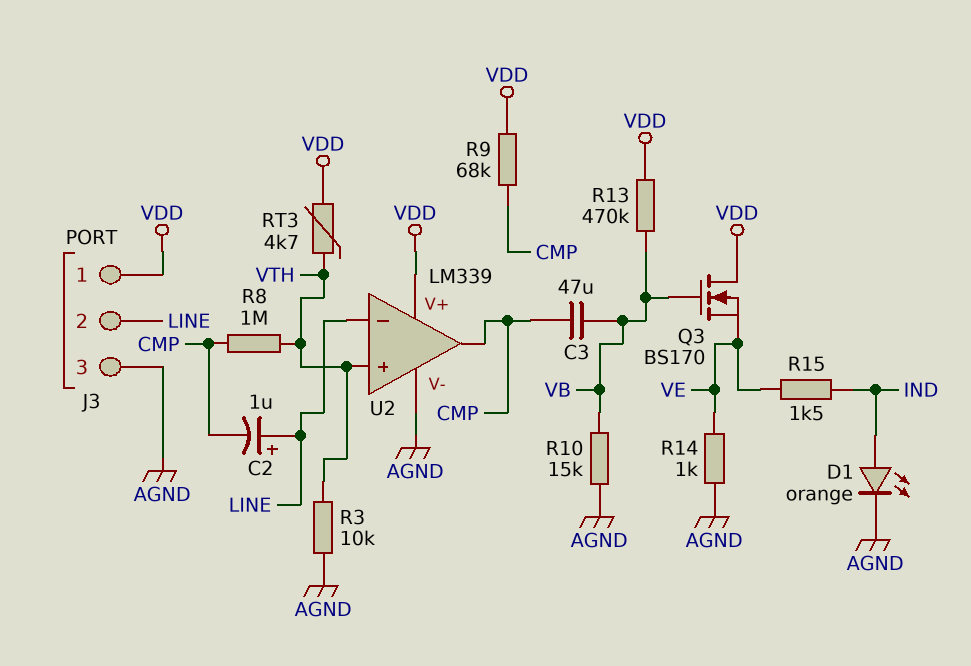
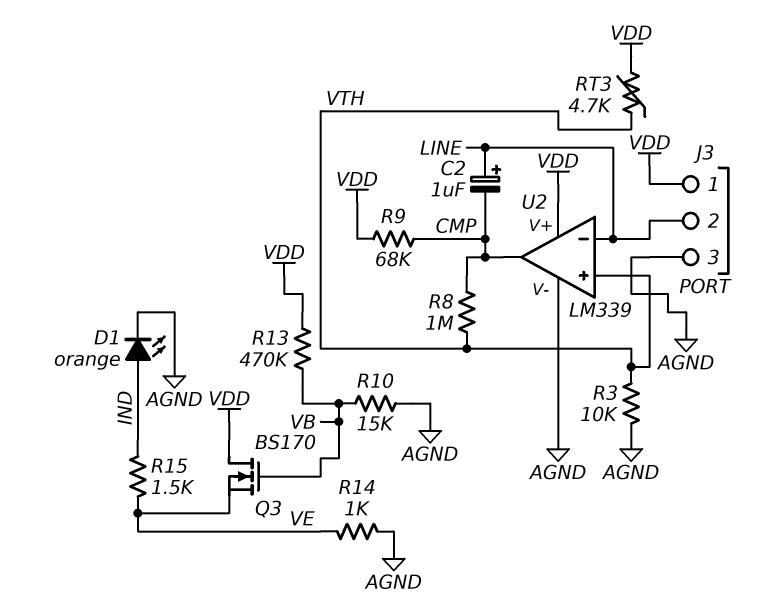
C3: 47uF (CMP, VB) -> none

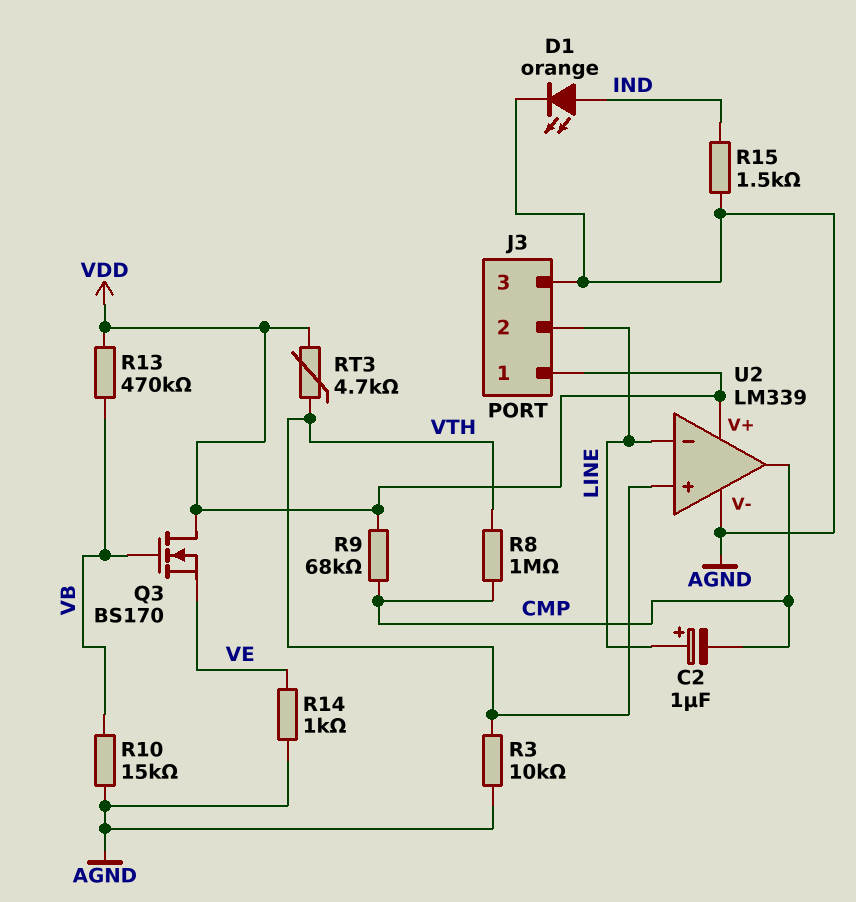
R15: 1.5k (IND, VE) -> 1.5k (AGND, IND)

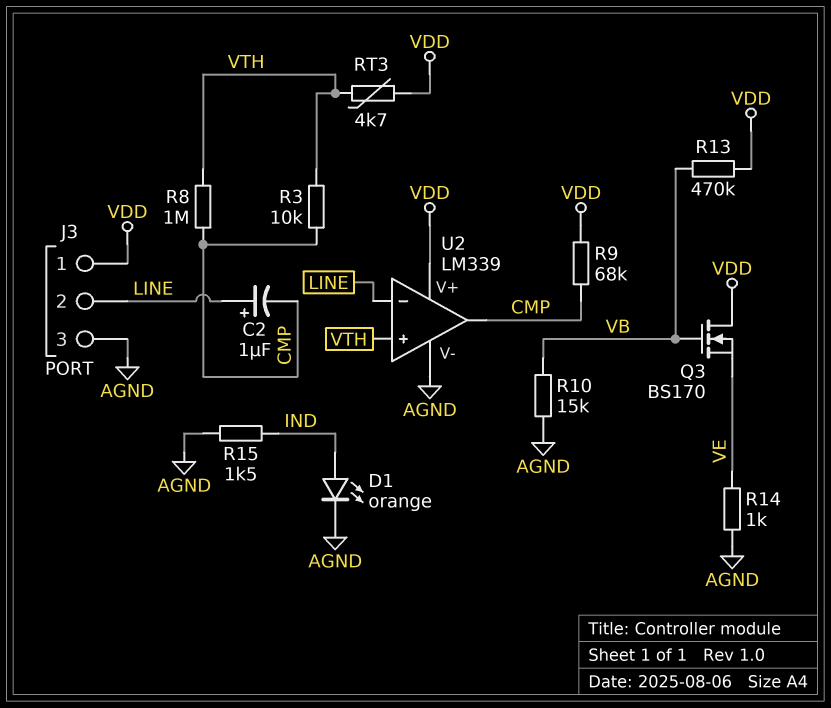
R3: 10k (AGND, VTH) -> 10k (CMP, VTH)

